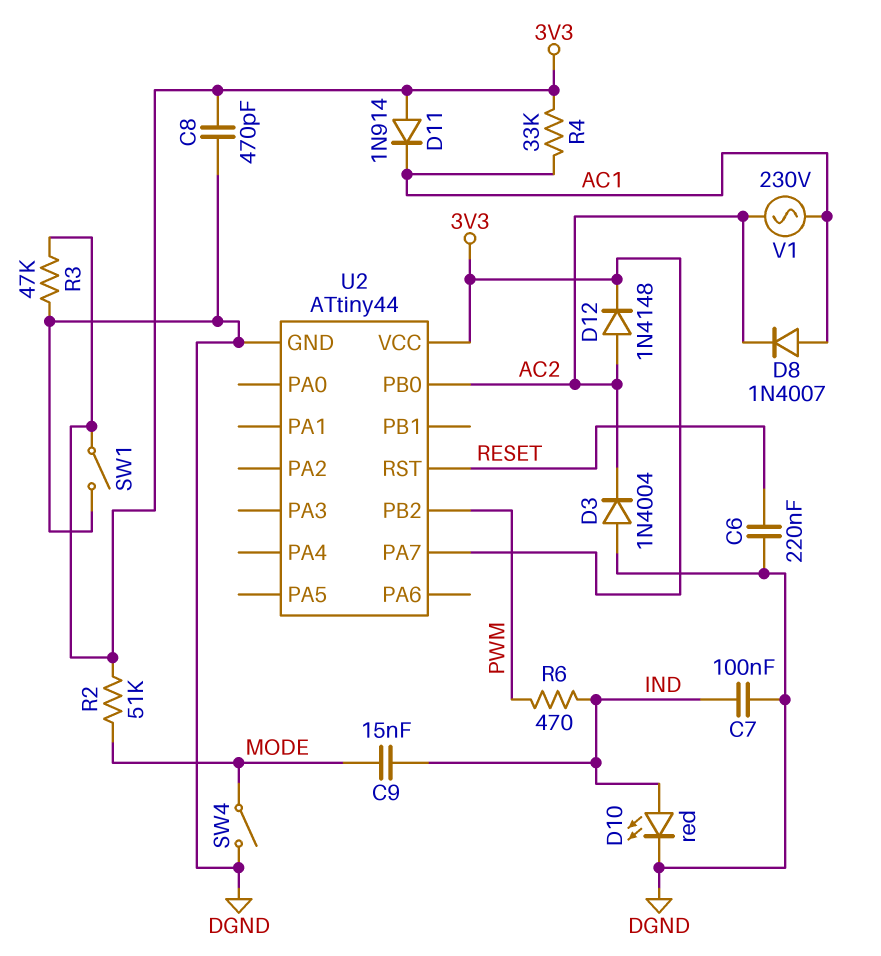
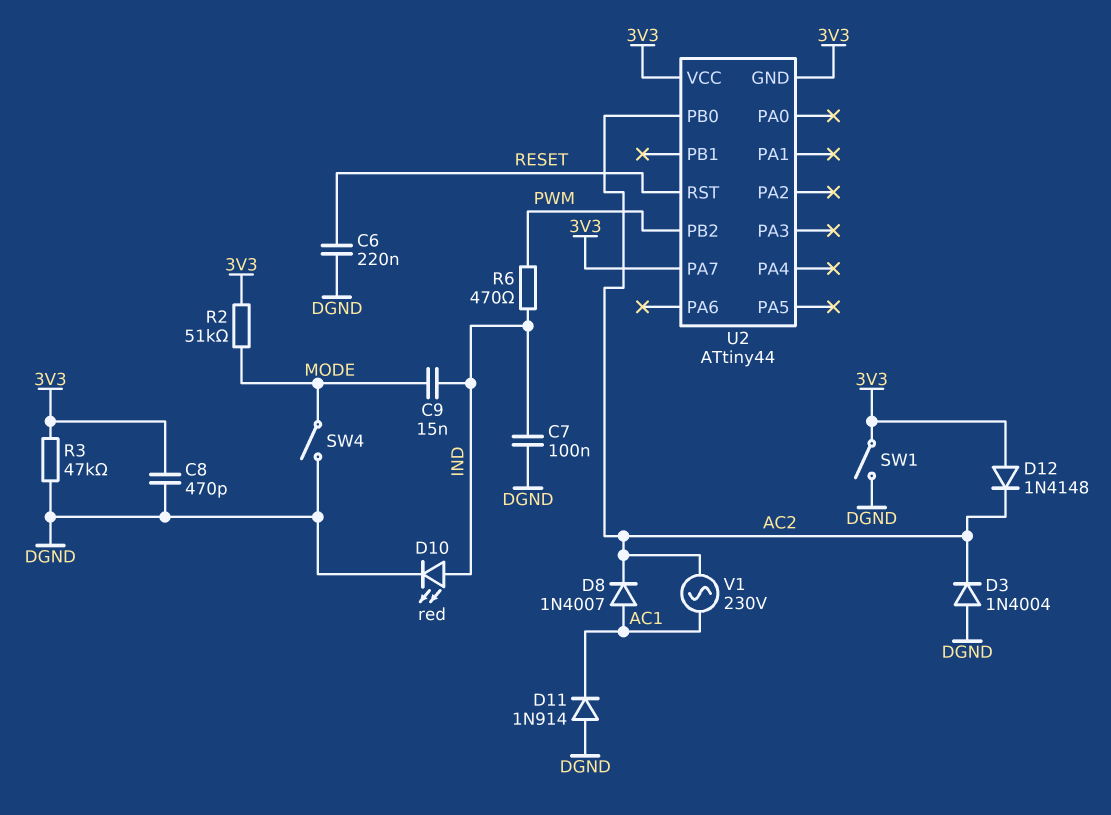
D11: diode 1N914 (A 3V3, K AC1) -> diode 1N914 (A DGND, K AC1)
D12: diode 1N4148 (A AC2, K 3V3) -> diode 1N4148 (A 3V3, K AC2)
R4: 33k (3V3, AC1) -> none
U2 pin GND: DGND -> 3V3

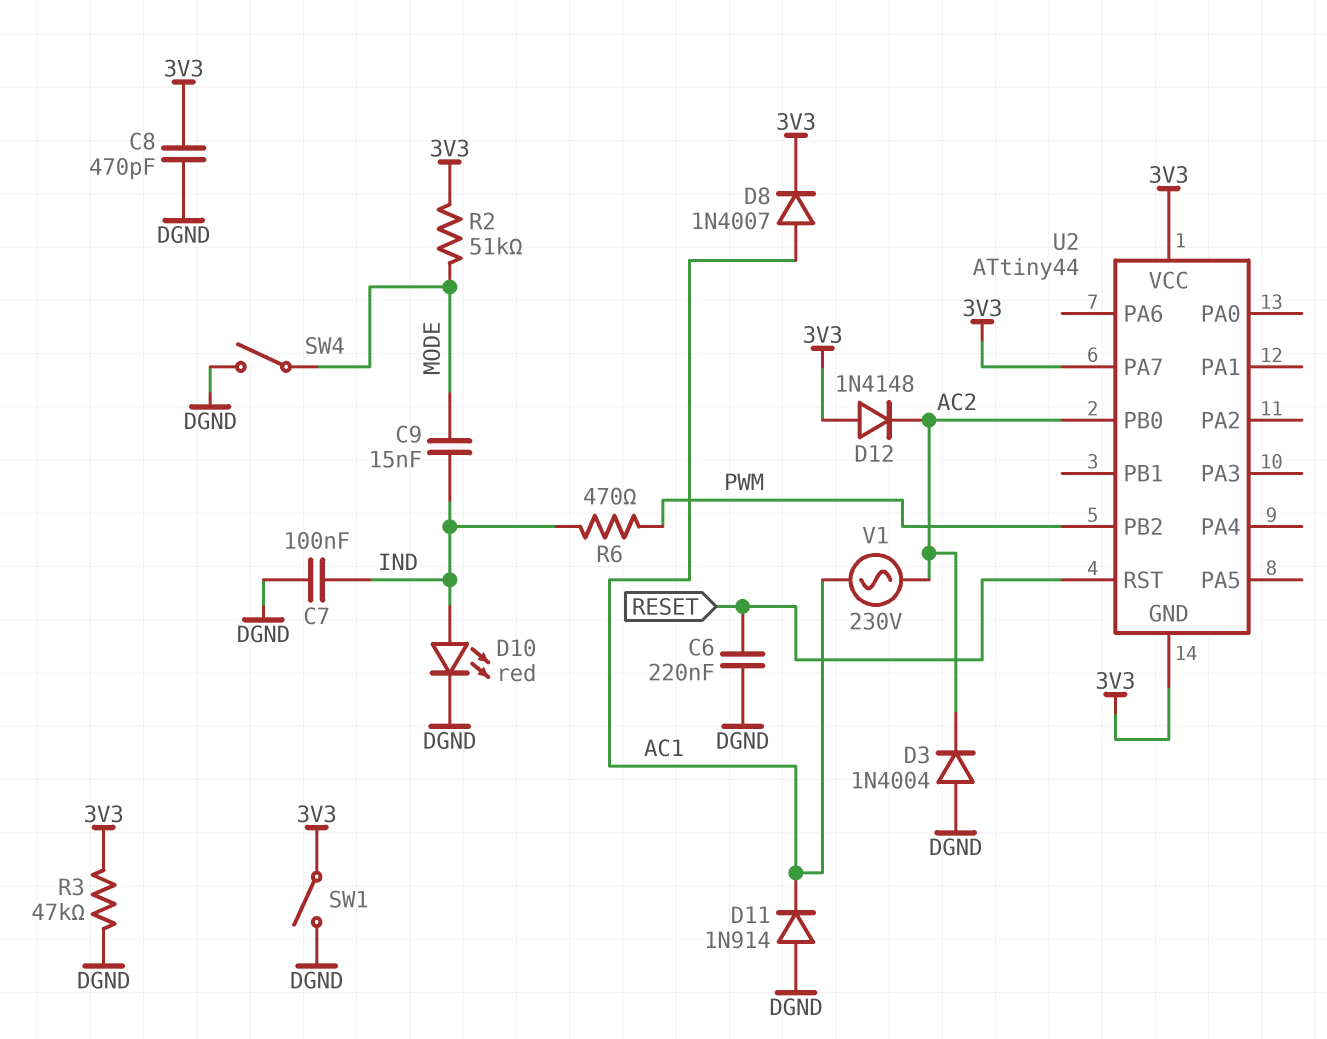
D8: diode 1N4007 (A AC1, K AC2) -> diode 1N4007 (A AC1, K 3V3)

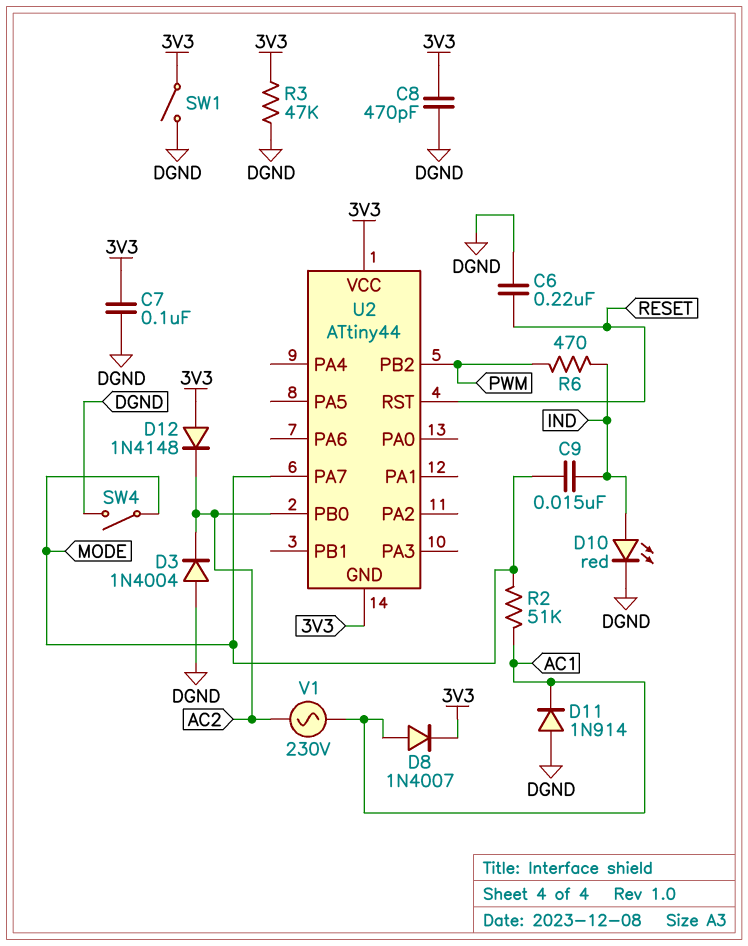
C7: 100nF (DGND, IND) -> 100nF (3V3, DGND)
R2: 51k (3V3, MODE) -> 51k (AC1, MODE)
U2 pin PA7: 3V3 -> MODE

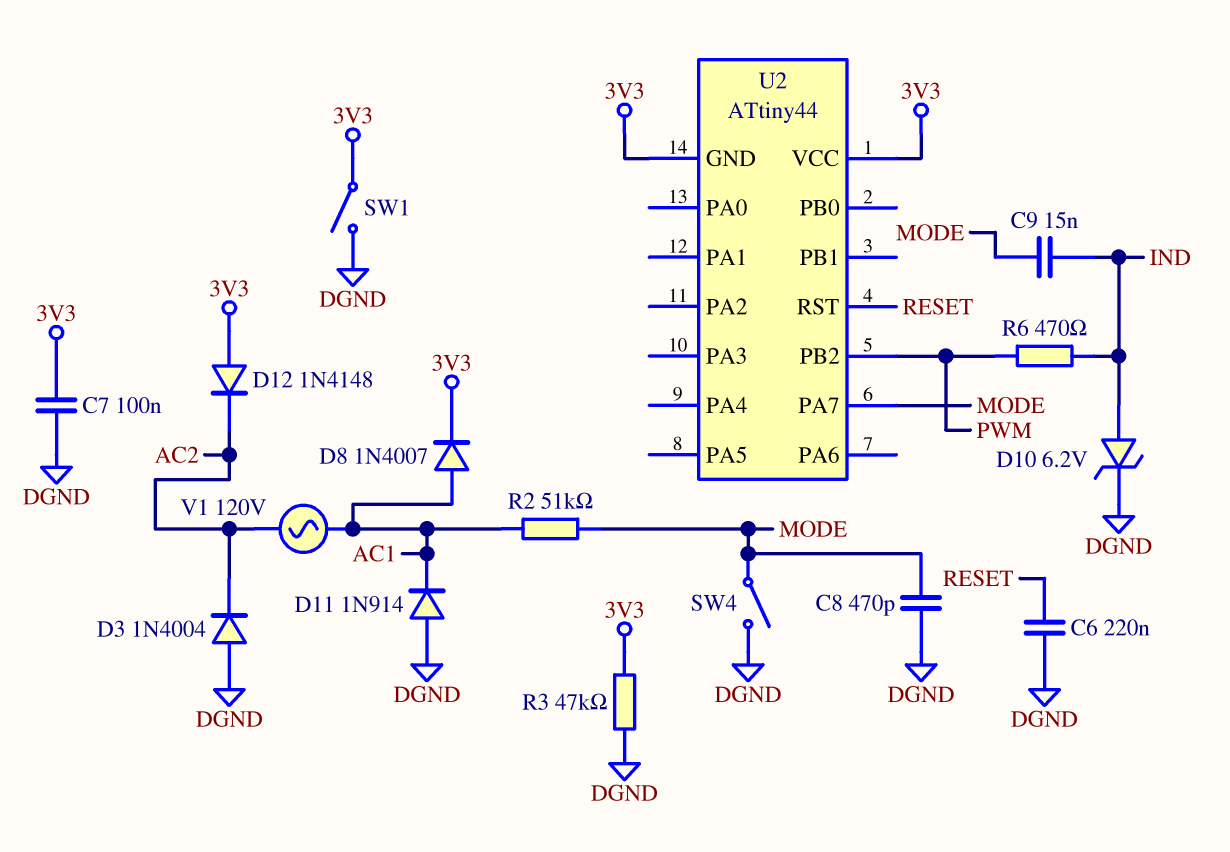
C8: 470pF (3V3, DGND) -> 470pF (DGND, MODE)
D10: LED red (A IND, K DGND) -> zener 6.2V (A IND, K DGND)
U2 pin PB0: AC2 -> none
V1: AC 230V (AC1, AC2) -> AC 120V (AC1, AC2)

